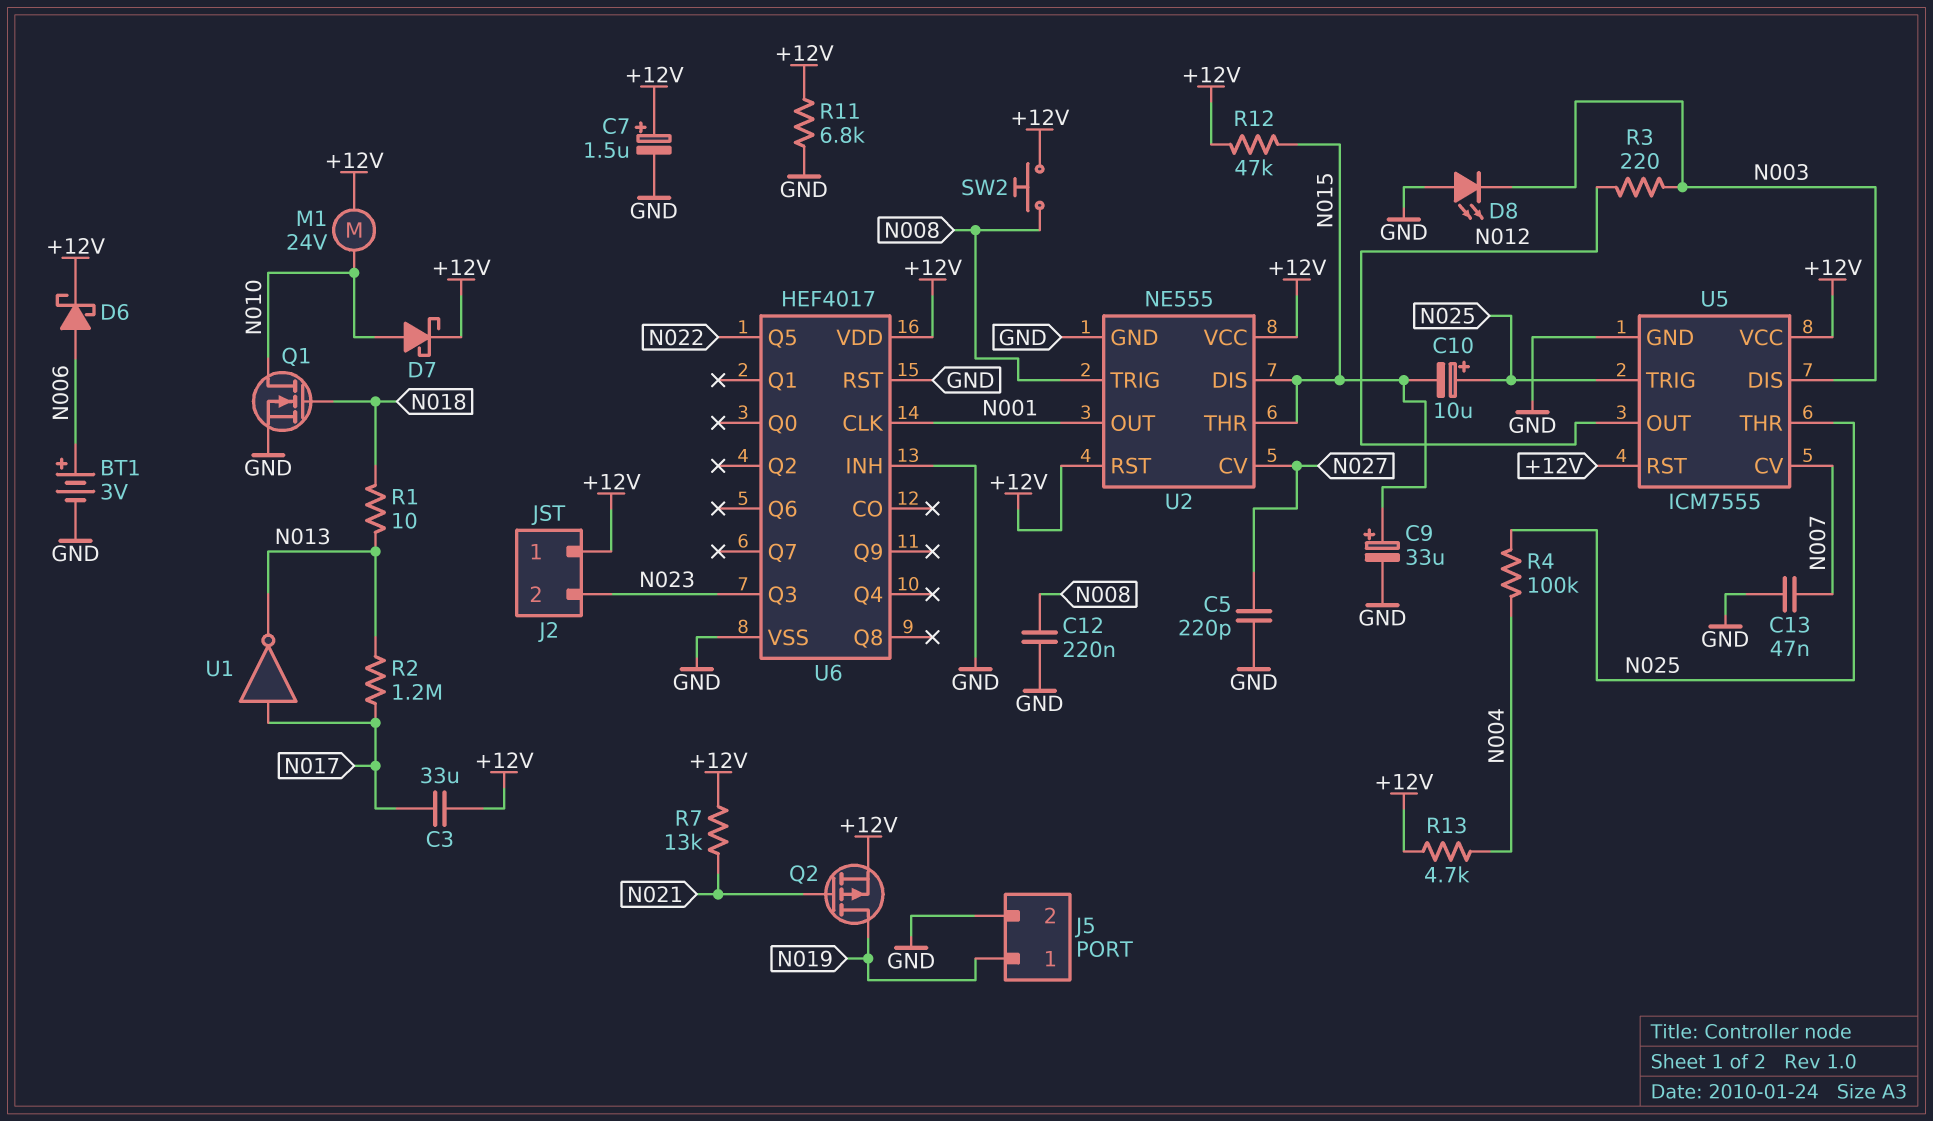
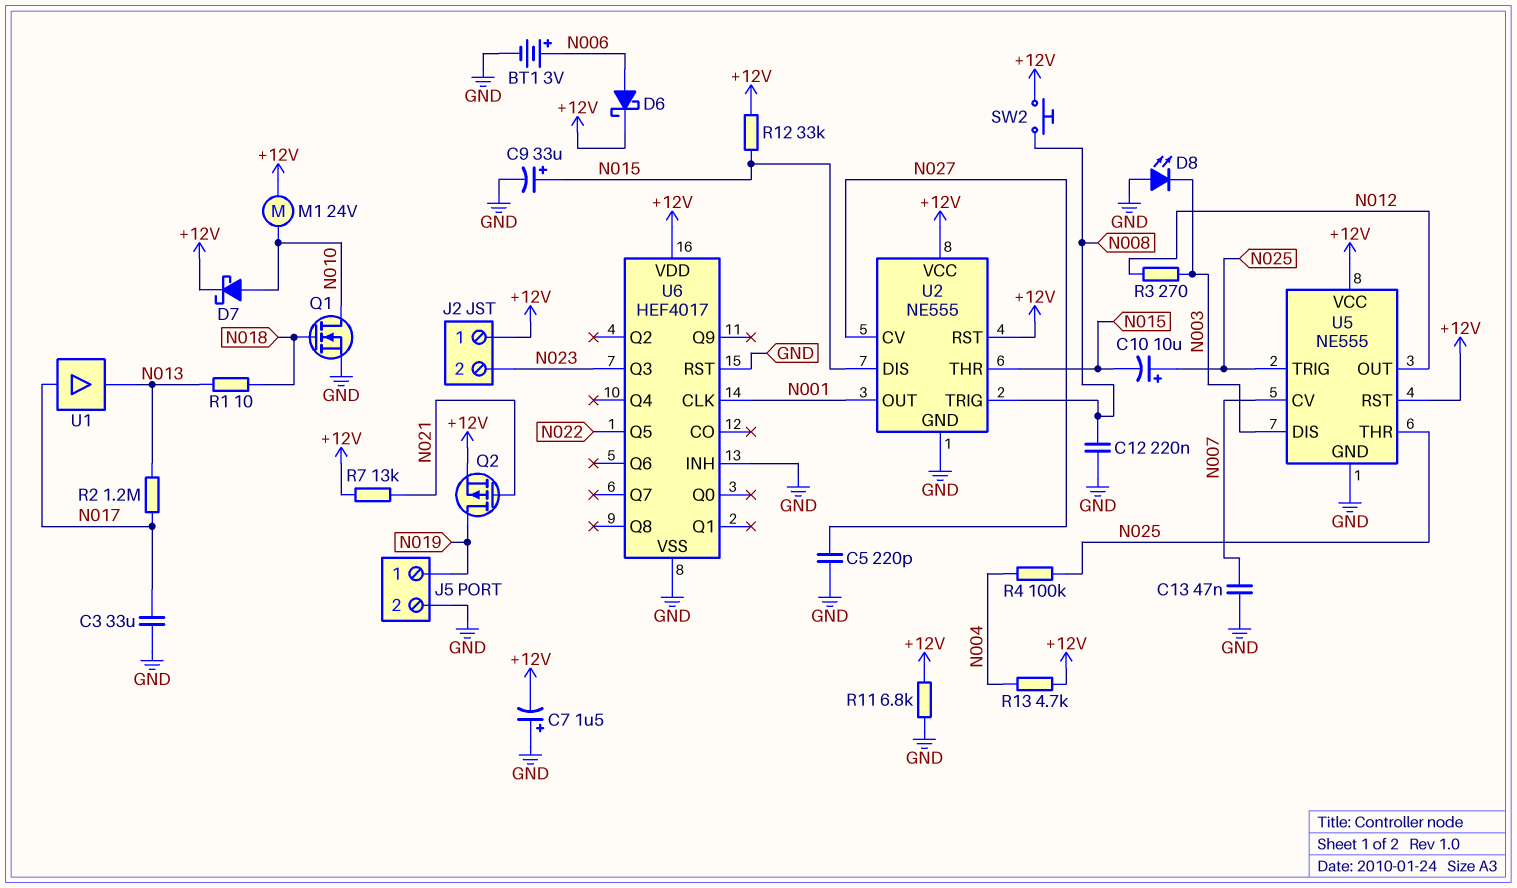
C3: 33uF (+12V, N017) -> 33uF (GND, N017)
C7: 1.5uF (plus +12V, minus GND) -> 1.5uF (plus GND, minus +12V)
R3: 220 (N003, N012) -> 270 (N003, N012)
R12: 47k (+12V, N015) -> 33k (+12V, N015)
U1: NOT (in N017, out N013) -> buffer (in N017, out N013)
U5: ICM7555 -> NE555

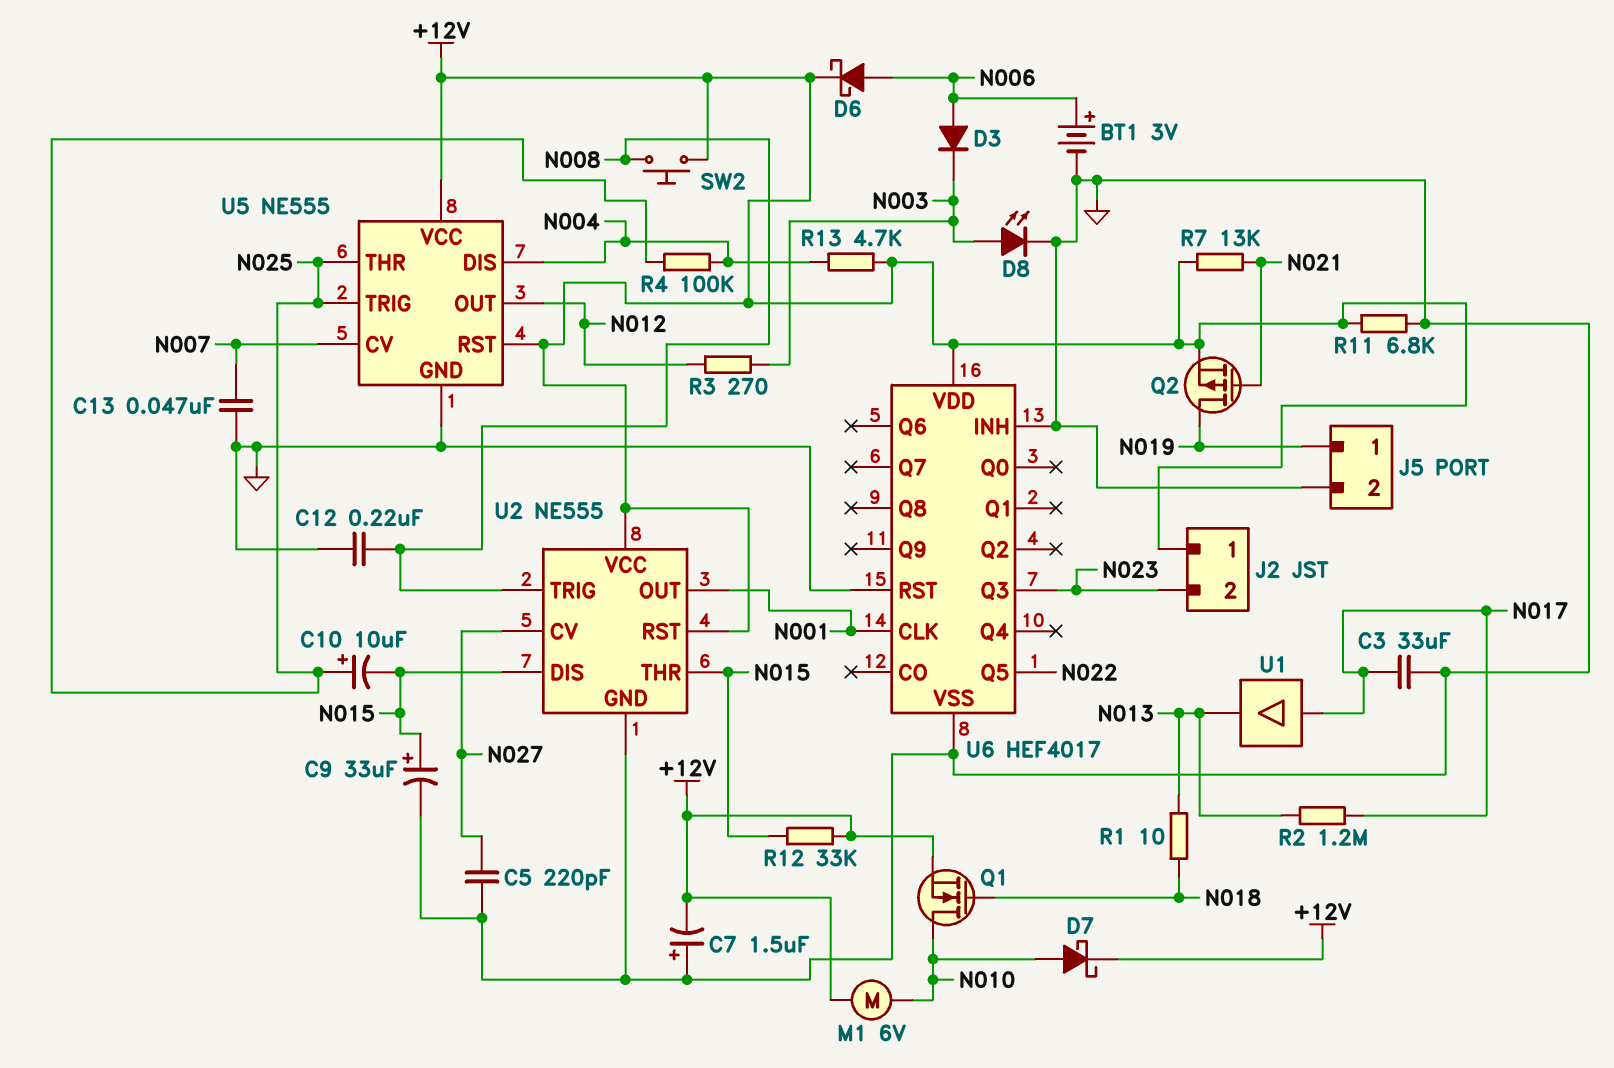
D3: none -> diode (A N006, K N003)
D8: LED (A GND, K N003) -> LED (A N003, K GND)
M1: motor 24V (+12V, N010) -> motor 6V (+12V, N010)
Q1: NMOS (G N018, D N010, S GND) -> NMOS (G N018, D N010, S +12V)
U5 pin DIS: N003 -> N004

